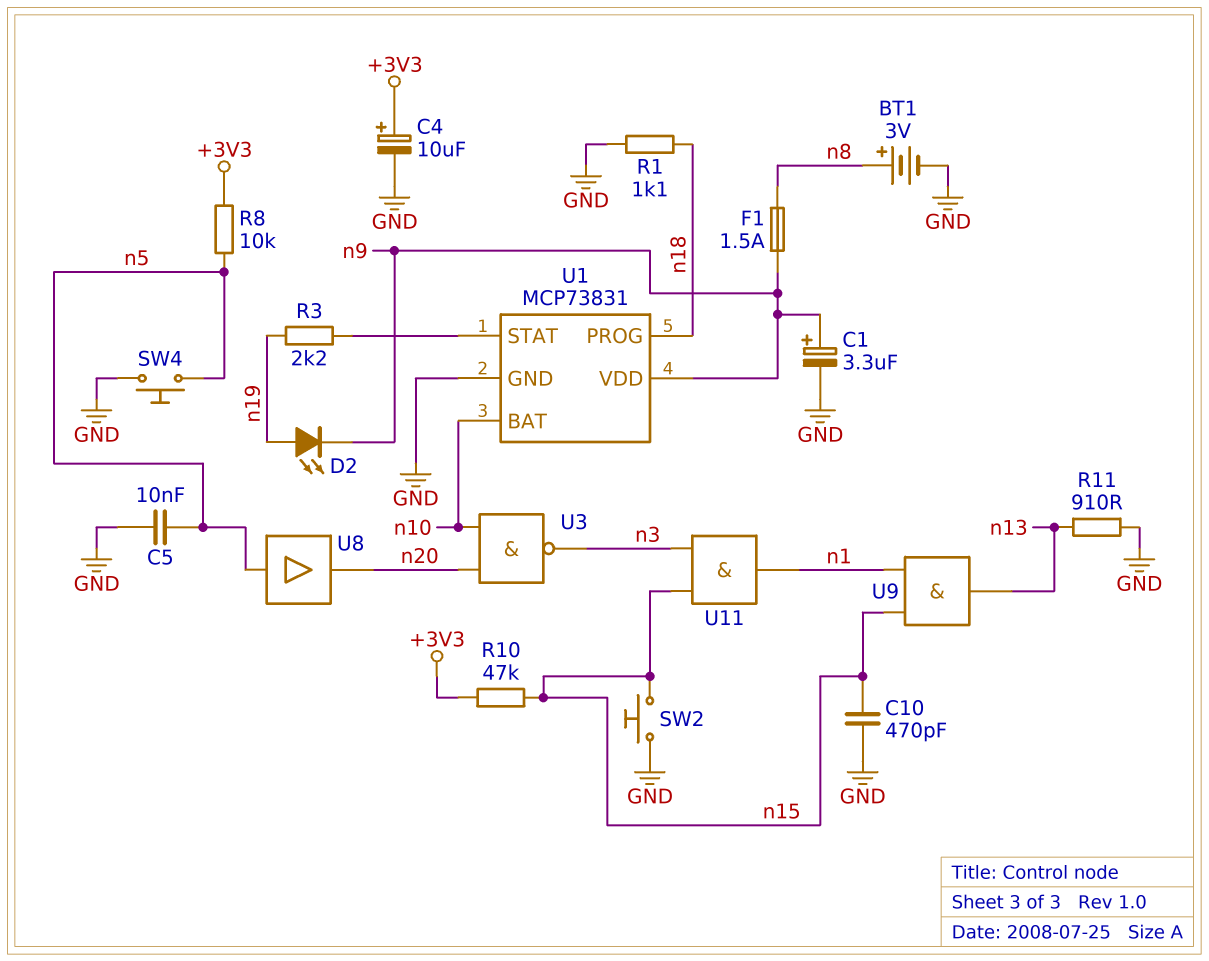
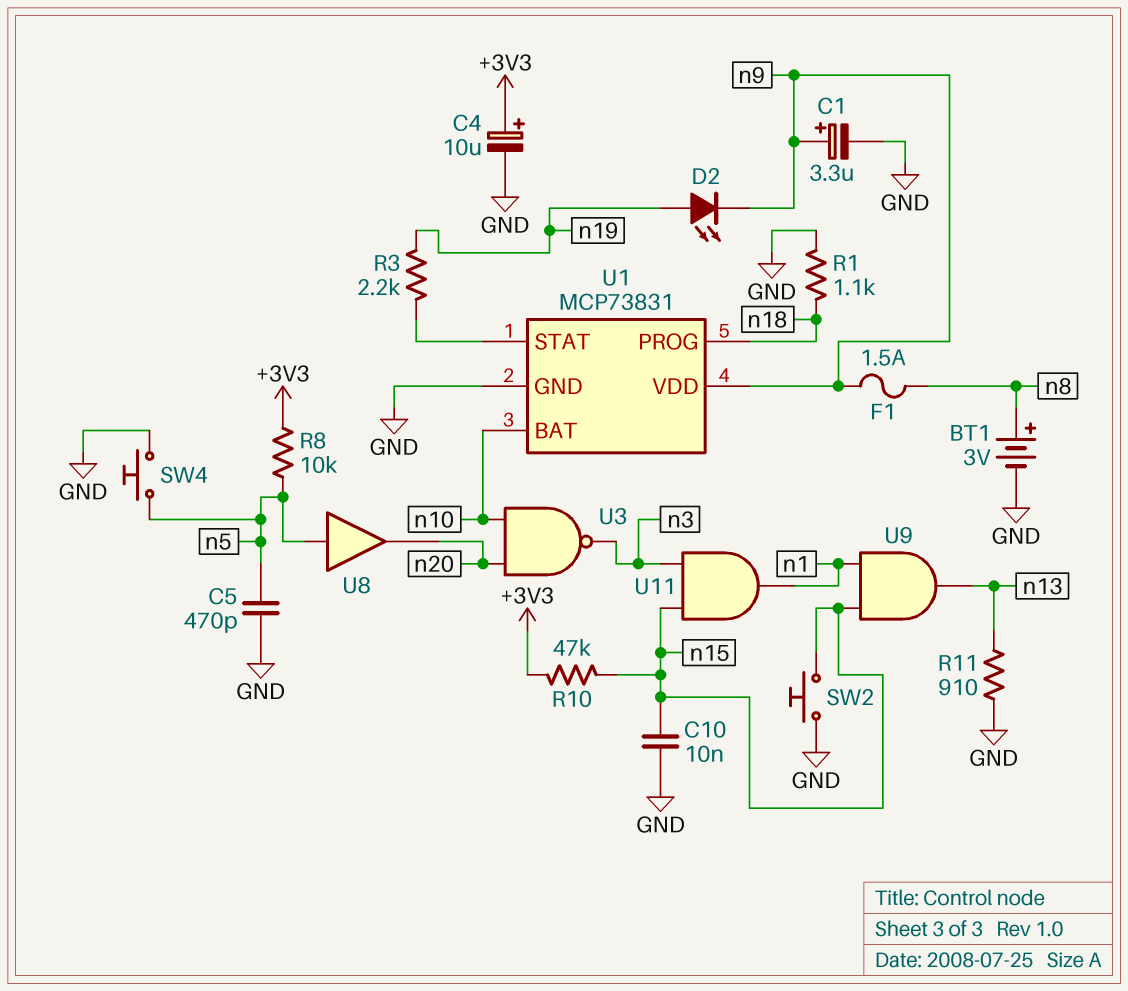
C5: 10nF (GND, n5) -> 470pF (GND, n5)
C10: 470pF (GND, n15) -> 10nF (GND, n15)

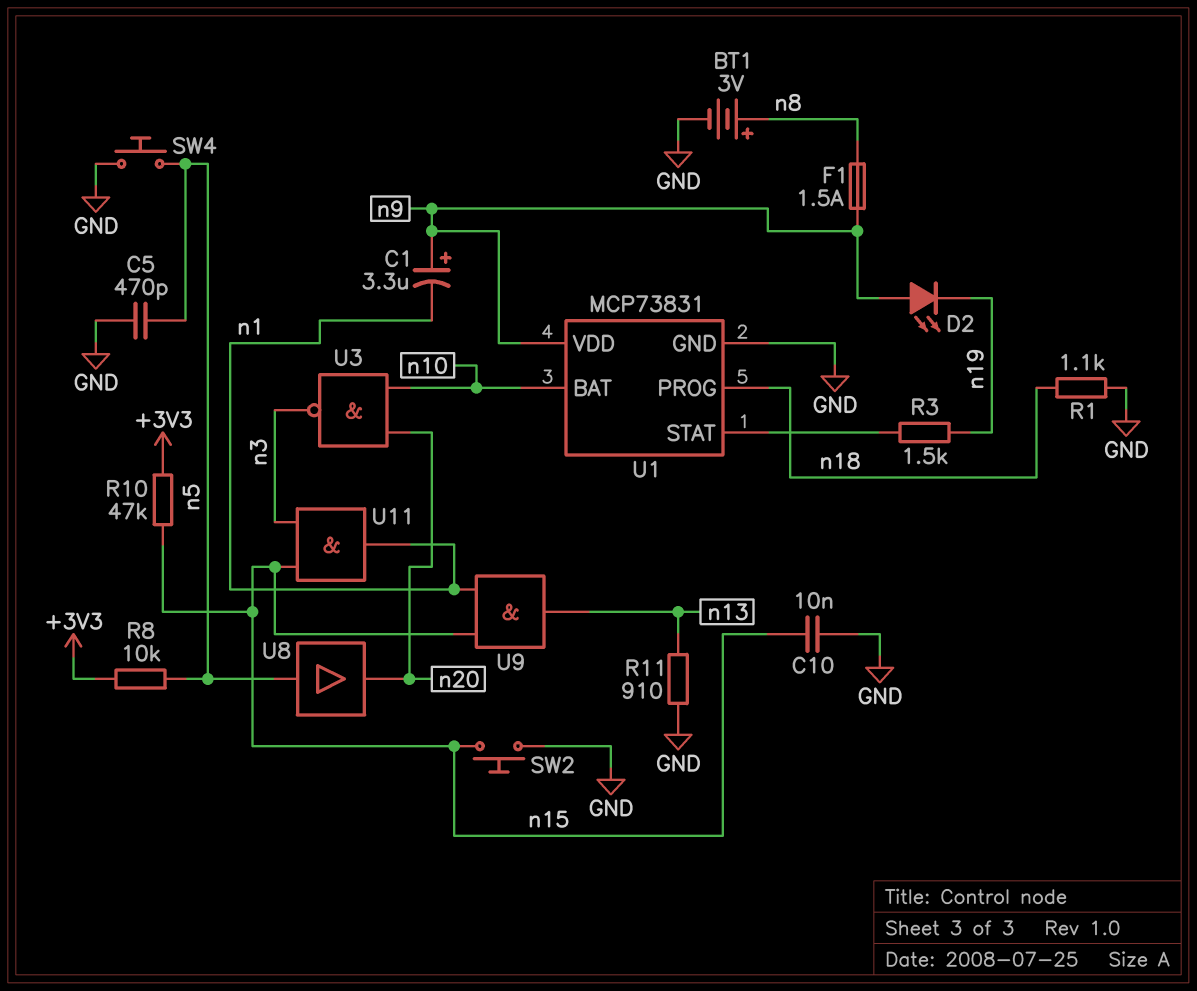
C1: 3.3uF (plus n9, minus GND) -> 3.3uF (plus n9, minus n1)
C4: 10uF (plus +3V3, minus GND) -> none
D2: LED (A n19, K n9) -> LED (A n9, K n19)
R3: 2.2k (U1/STAT, n19) -> 1.5k (U1/STAT, n19)

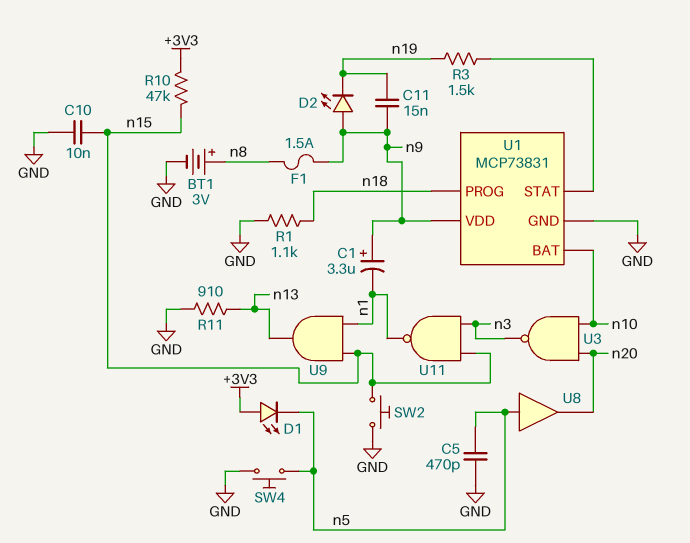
C11: none -> 15nF (n9, n19)
D1: none -> LED (A +3V3, K n5)
R8: 10k (+3V3, n5) -> none
U11: AND (in n3, in n15, out n1) -> NAND (in n3, in n15, out n1)

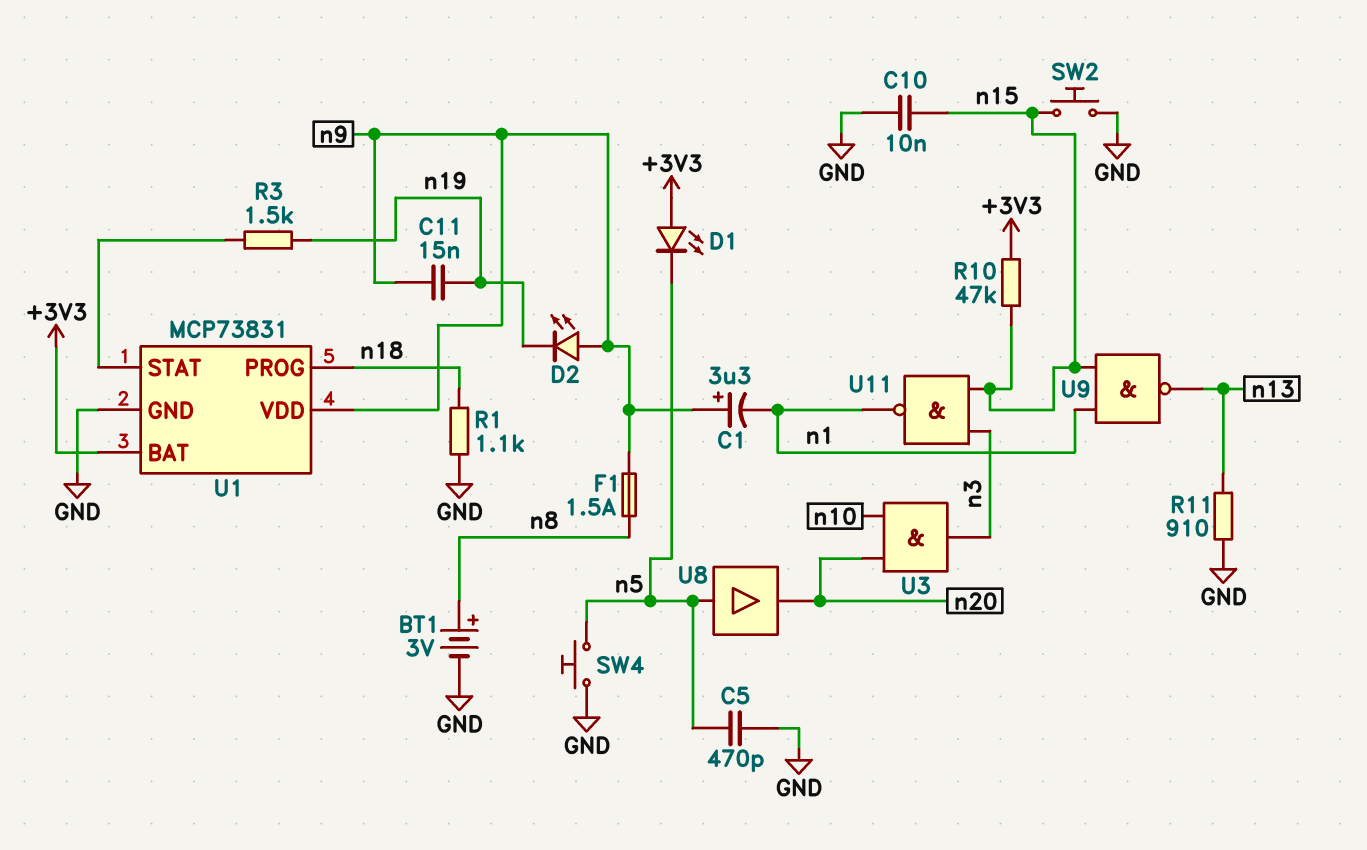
U1 pin BAT: n10 -> +3V3
U3: NAND (in n10, in n20, out n3) -> AND (in n10, in n20, out n3)
U9: AND (in n1, in n15, out n13) -> NAND (in n1, in n15, out n13)

